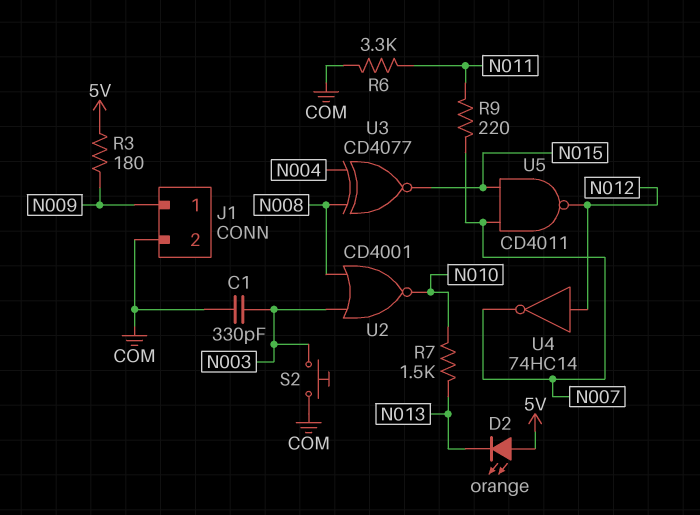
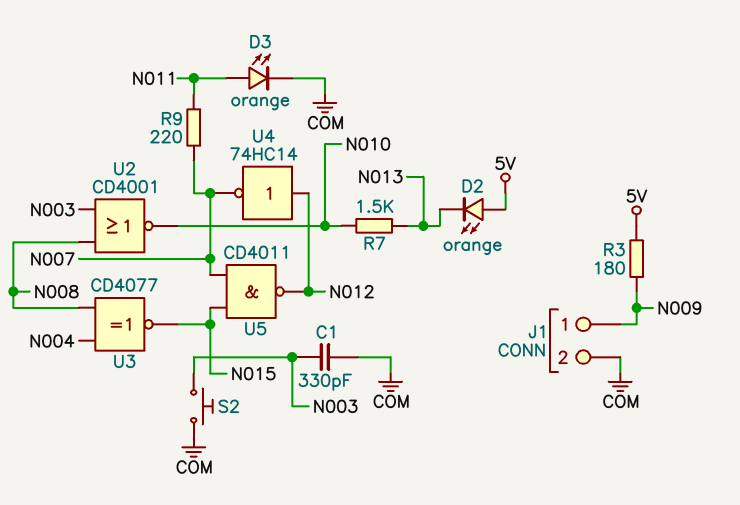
D3: none -> LED orange (A N011, K COM)
R6: 3.3k (COM, N011) -> none

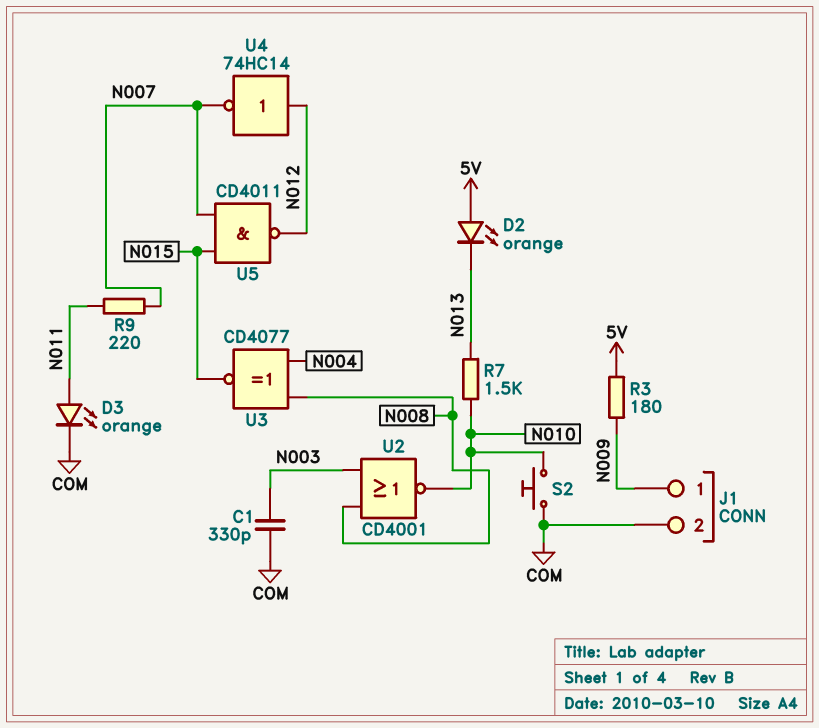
S2: button (COM, N003) -> button (COM, N010)

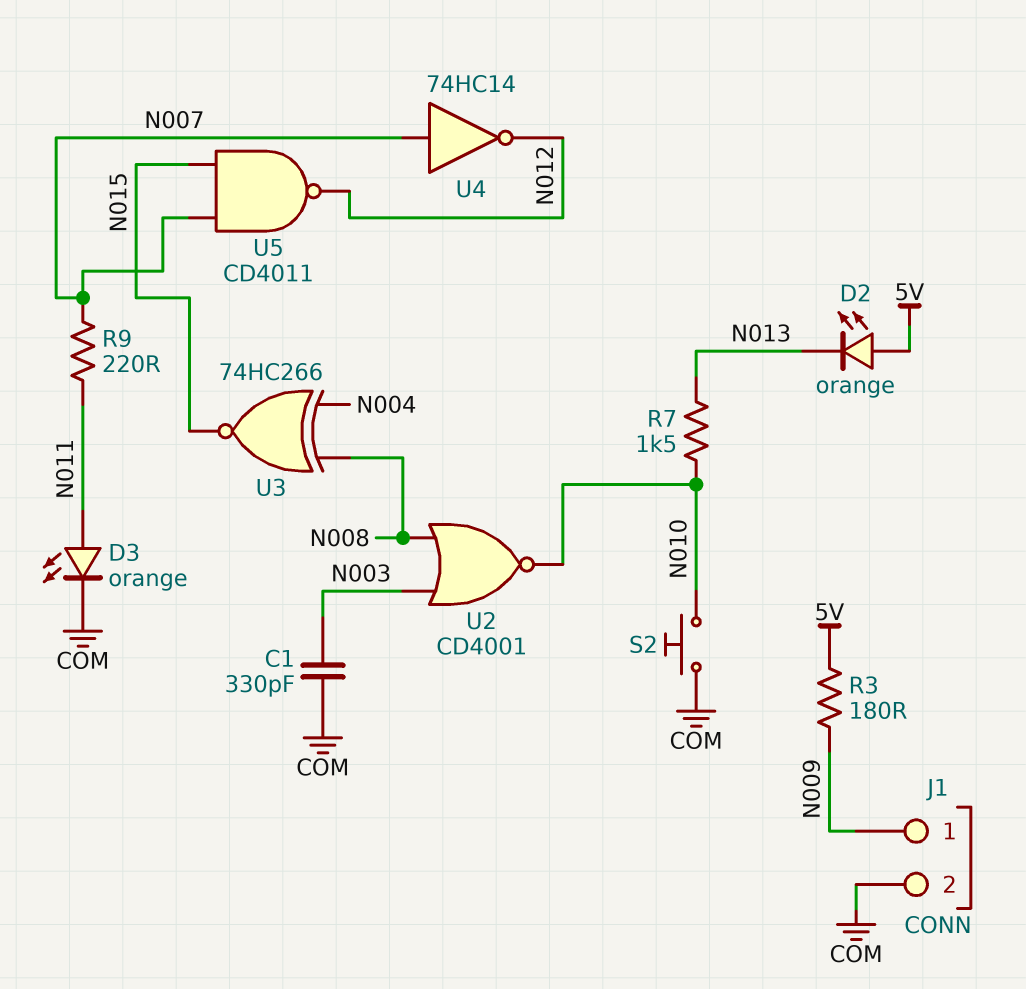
U3: XNOR CD4077 (in N004, in N008, out N015) -> XNOR 74HC266 (in N004, in N008, out N015)
U4: NOT 74HC14 (in N012, out N007) -> NOT 74HC14 (in N007, out N012)

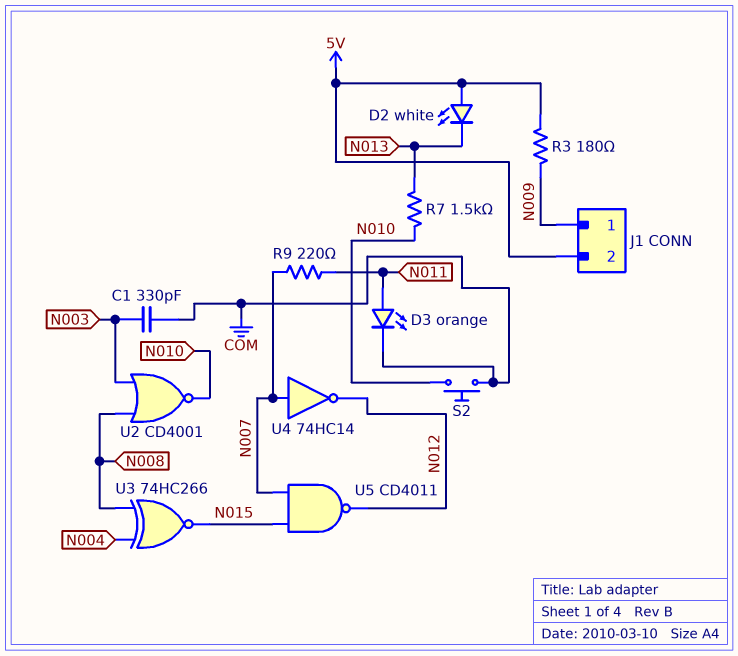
D2: LED orange (A 5V, K N013) -> LED white (A 5V, K N013)
J1 pin 2: COM -> 5V

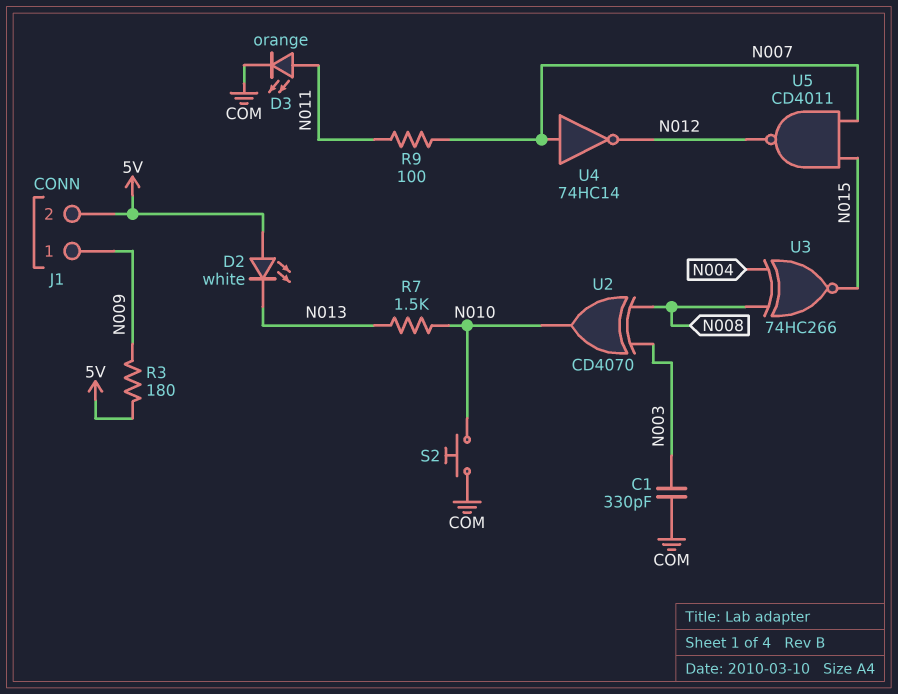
R9: 220 (N007, N011) -> 100 (N007, N011)
U2: NOR CD4001 (in N003, in N008, out N010) -> XOR CD4070 (in N003, in N008, out N010)

